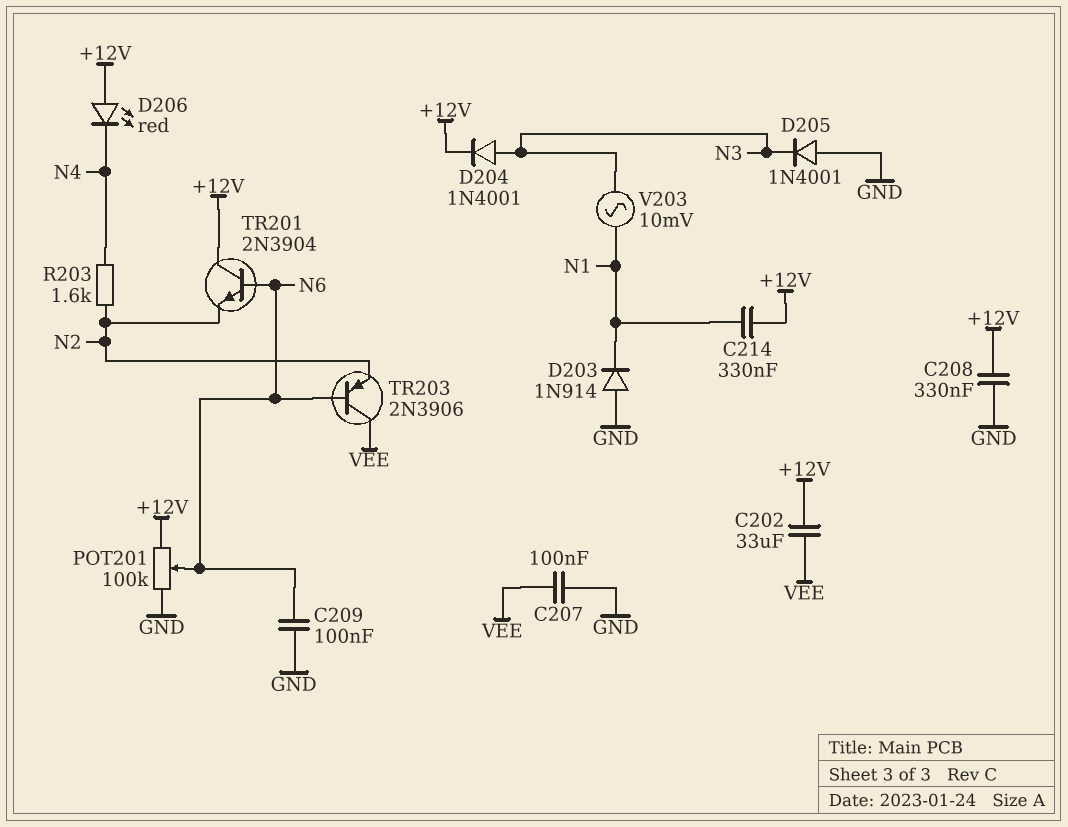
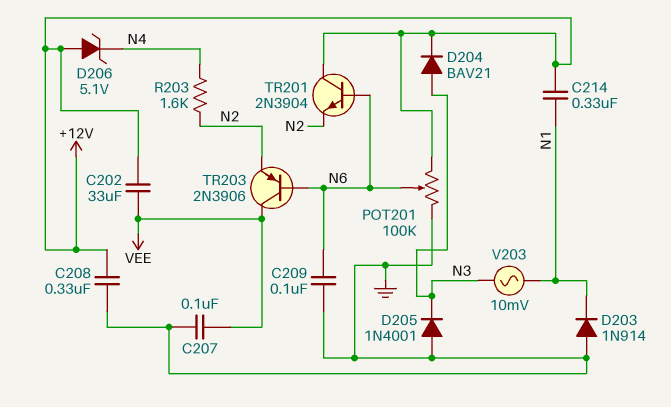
D204: diode 1N4001 (A N3, K +12V) -> diode BAV21 (A N3, K +12V)
D206: LED red (A +12V, K N4) -> zener 5.1V (A +12V, K N4)

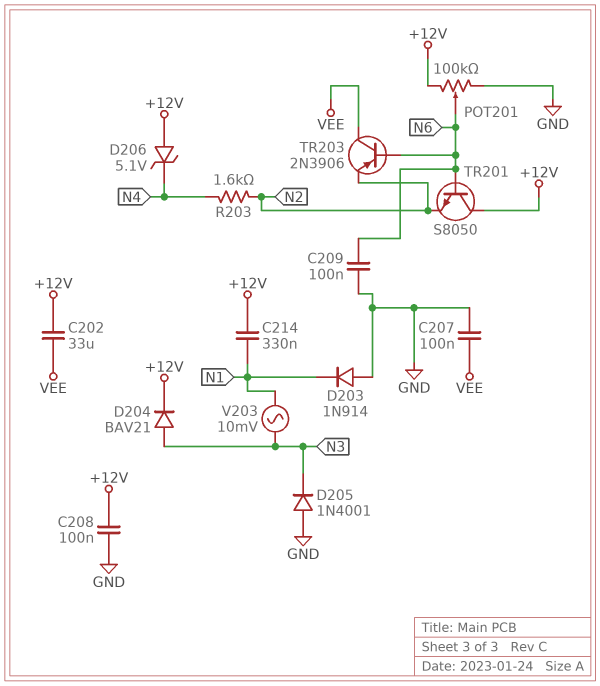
C208: 330nF (+12V, GND) -> 100nF (+12V, GND)
TR201: NPN 2N3904 (B N6, C +12V, E N2) -> NPN S8050 (B N6, C +12V, E N2)

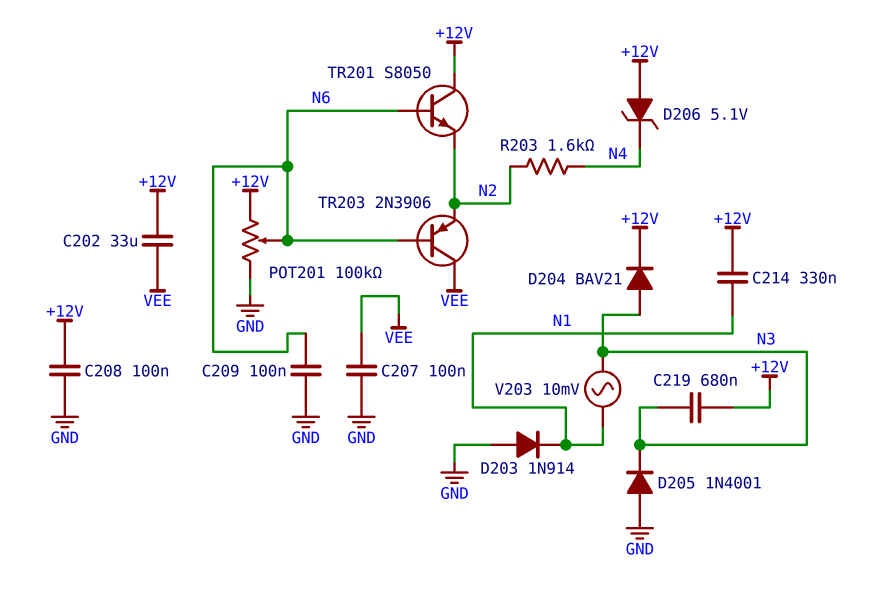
C219: none -> 680nF (+12V, N3)

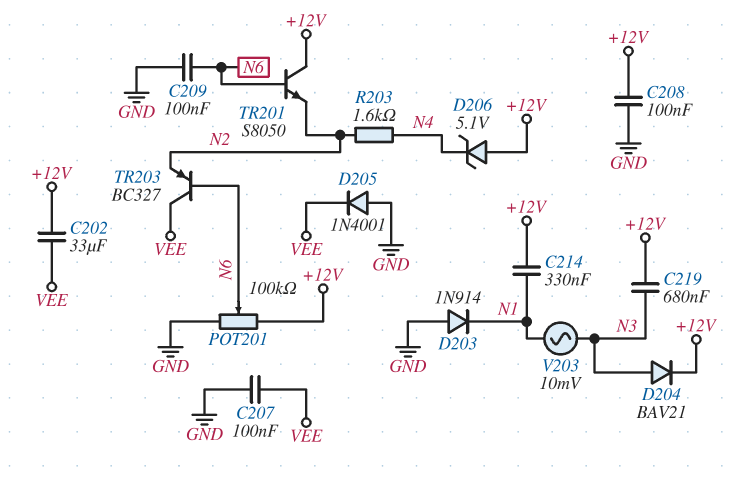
D205: diode 1N4001 (A GND, K N3) -> diode 1N4001 (A GND, K VEE)
TR203: PNP 2N3906 (B N6, C VEE, E N2) -> PNP BC327 (B N6, C VEE, E N2)

